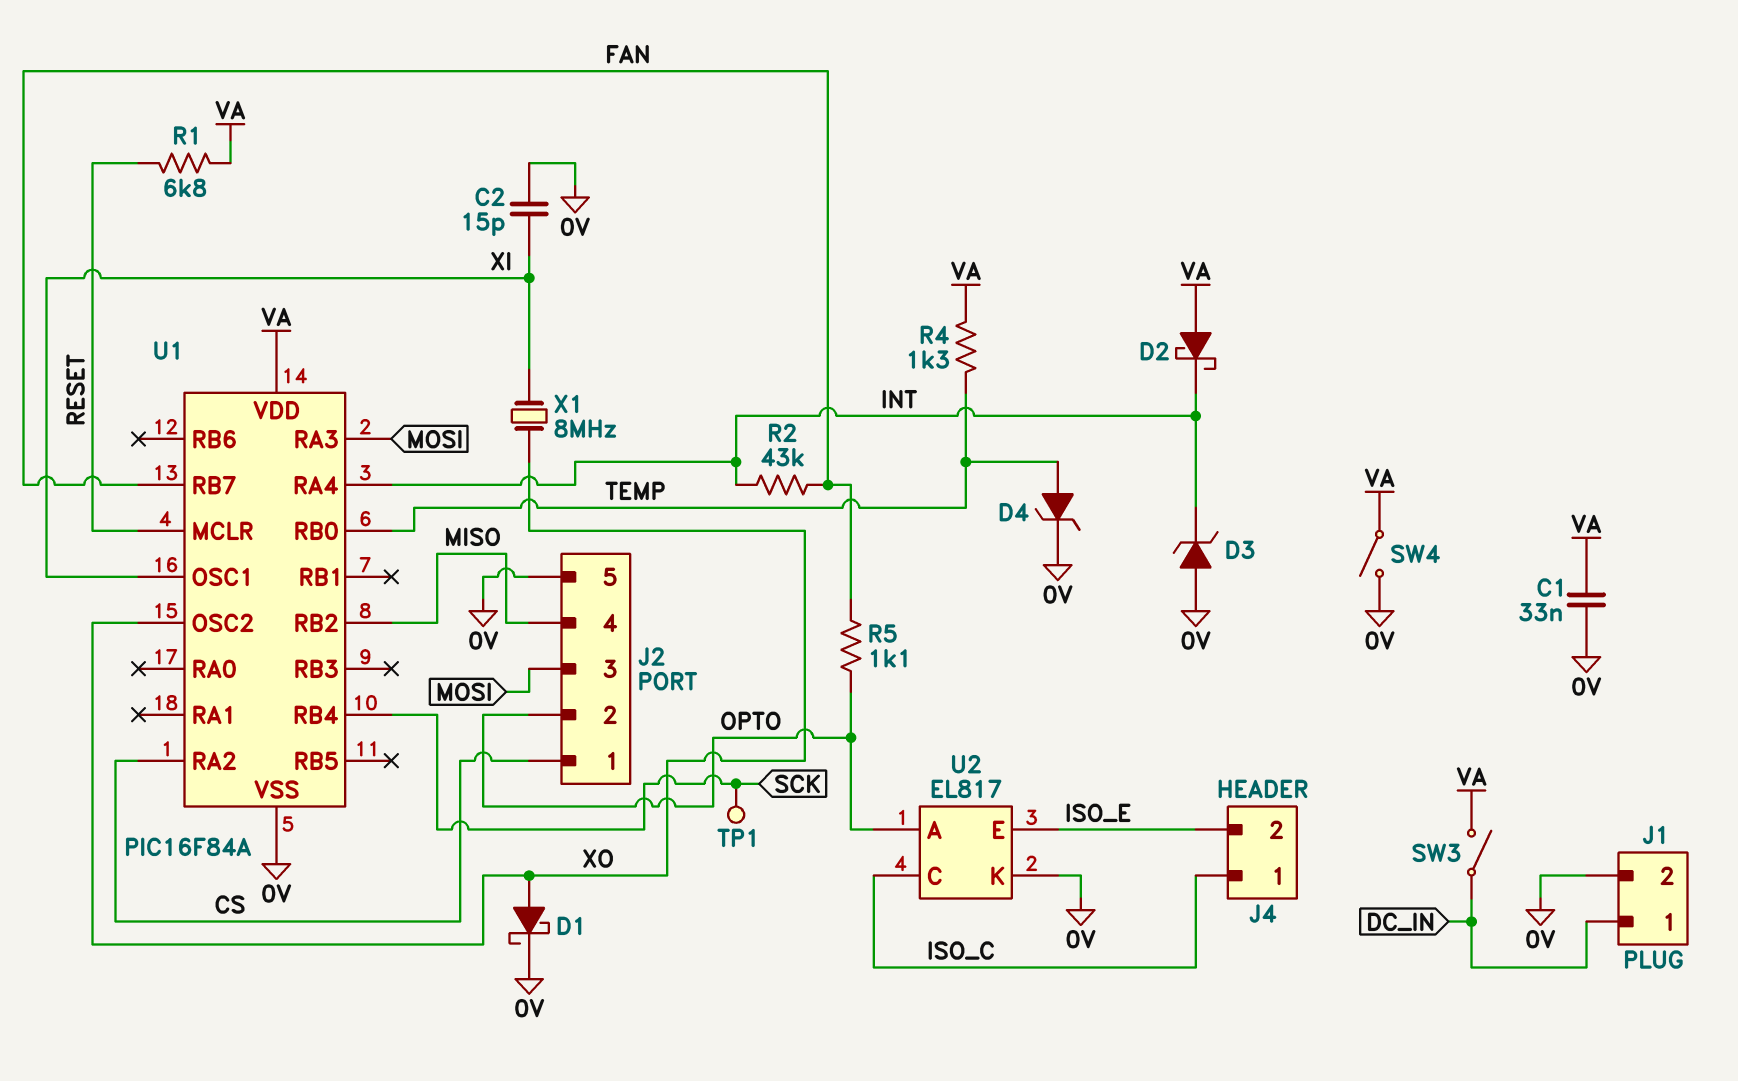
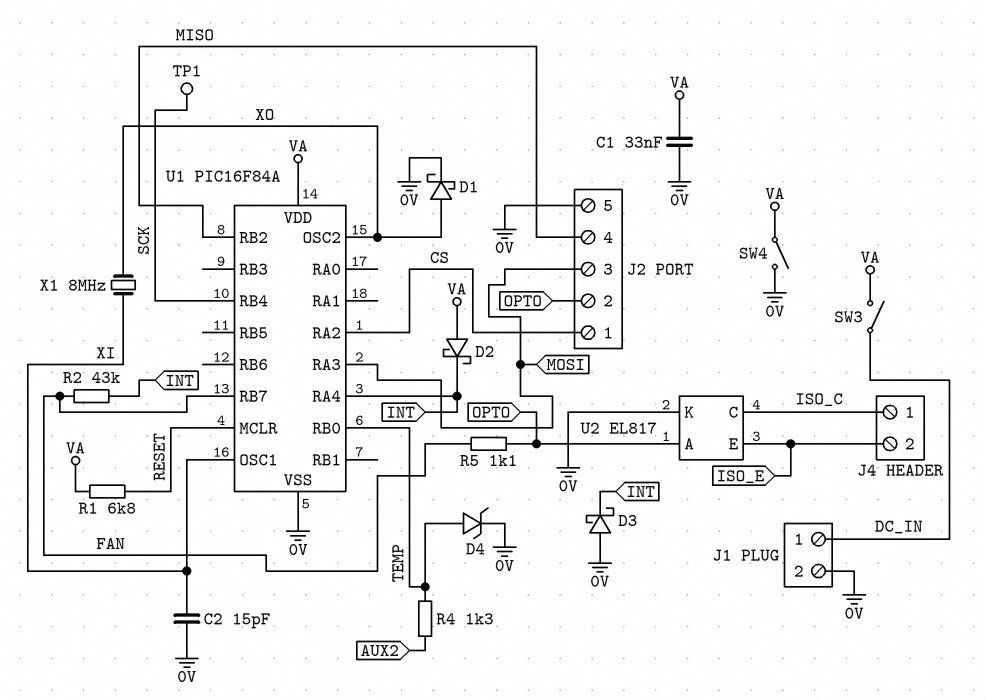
D3: zener (A 0V, K INT) -> schottky (A 0V, K INT)
R4: 1.3k (TEMP, VA) -> 1.3k (AUX2, TEMP)

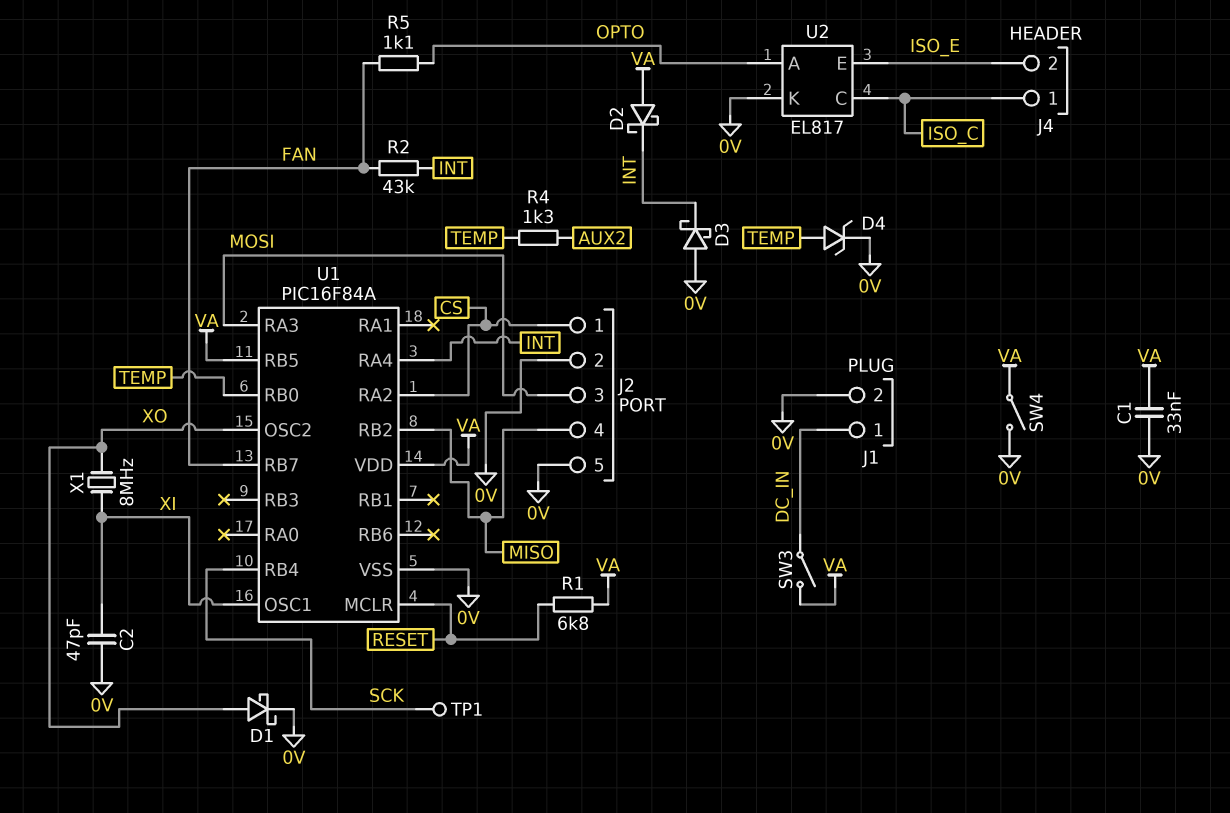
C2: 15pF (0V, XI) -> 47pF (0V, XI)
J2 pin 2: OPTO -> 0V
U1 pin RB5: none -> VA

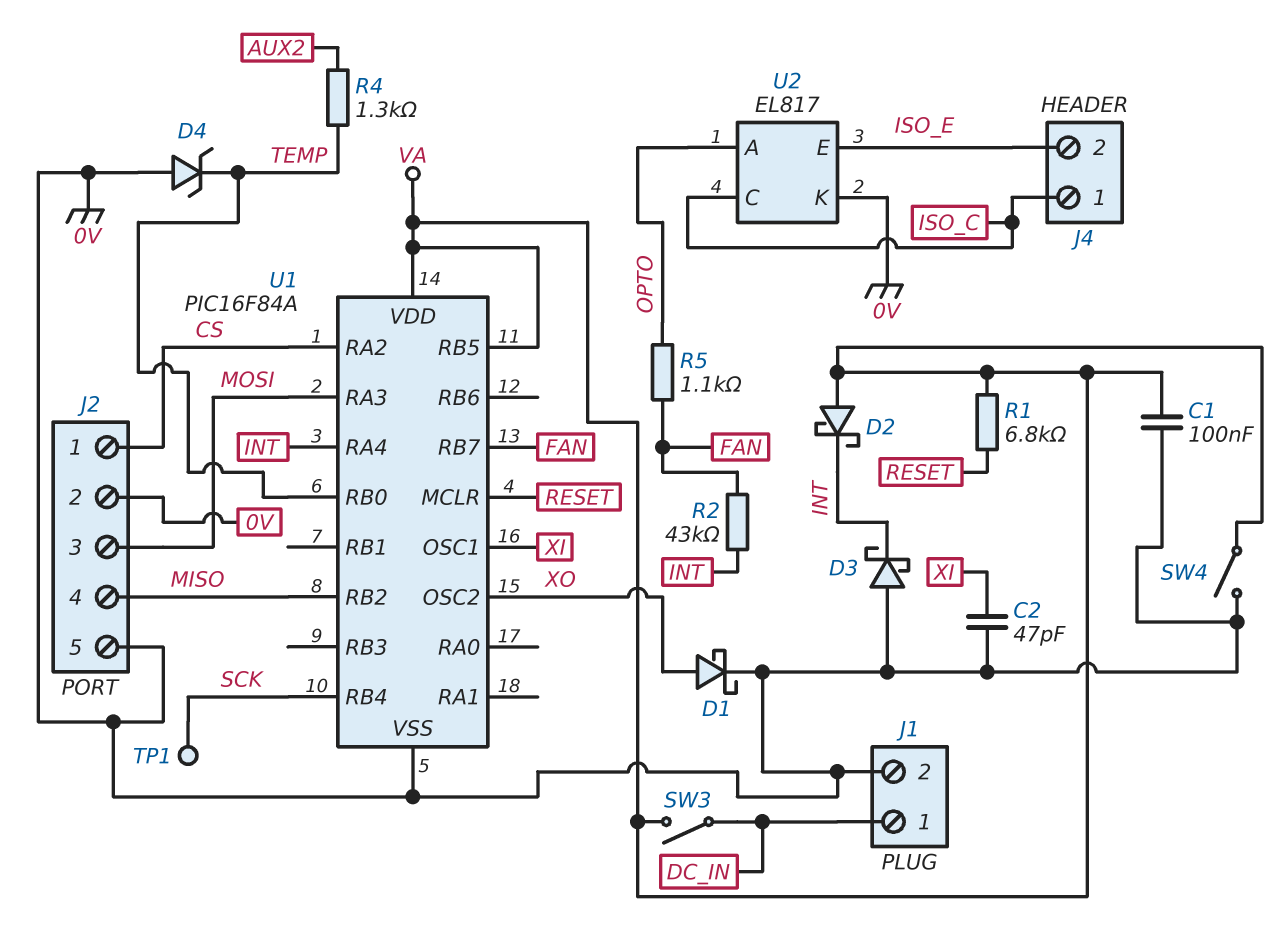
C1: 33nF (0V, VA) -> 100nF (0V, VA)
D4: zener (A TEMP, K 0V) -> zener (A 0V, K TEMP)
X1: 8MHz (XI, XO) -> none

